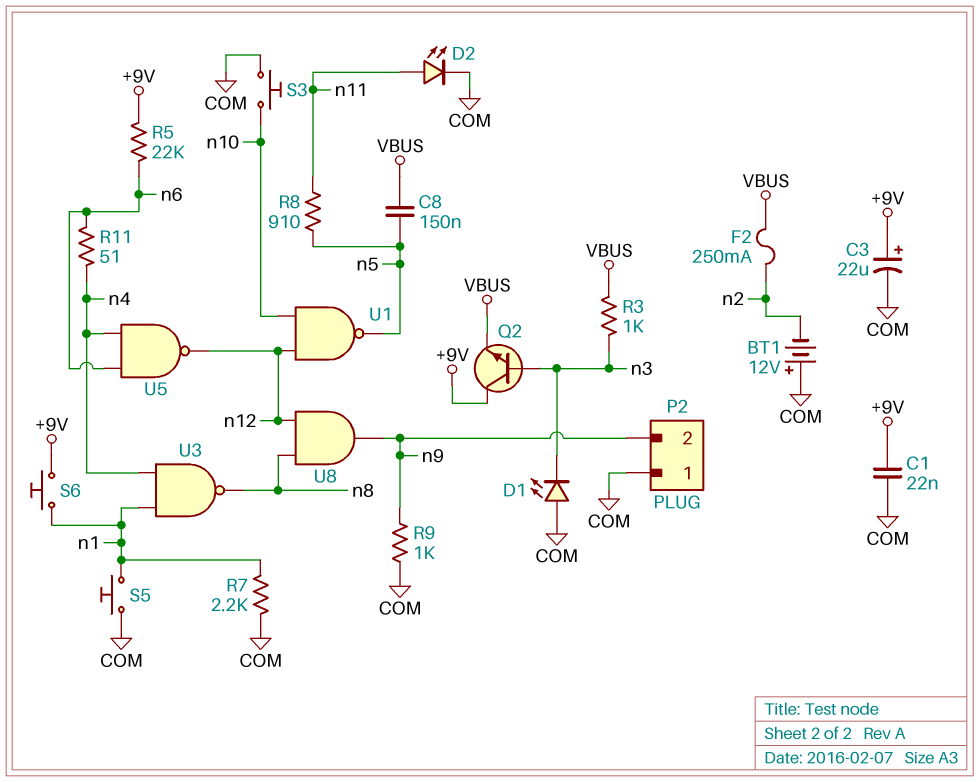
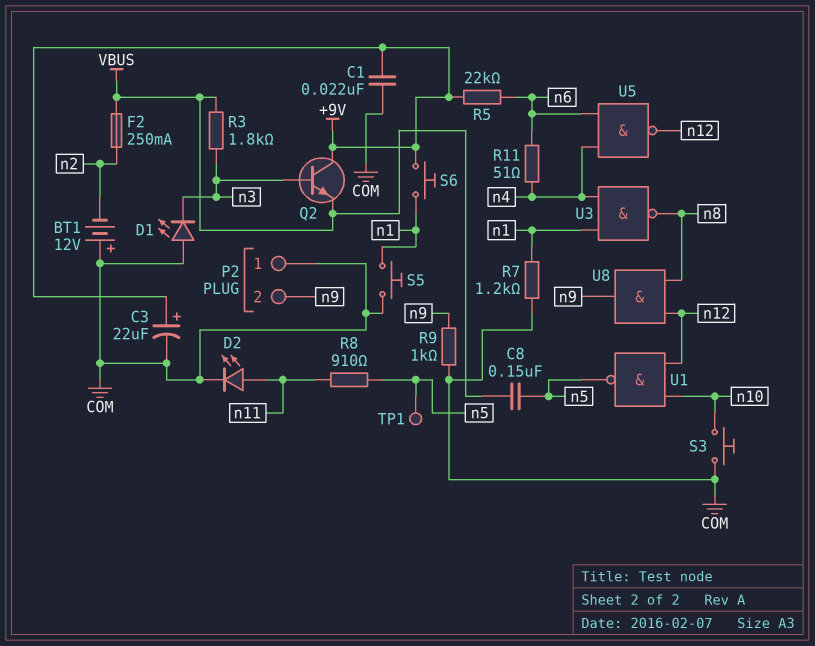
R3: 1k (VBUS, n3) -> 1.8k (VBUS, n3)
R7: 2.2k (COM, n1) -> 1.2k (COM, n1)
TP1: none -> test point (n5)

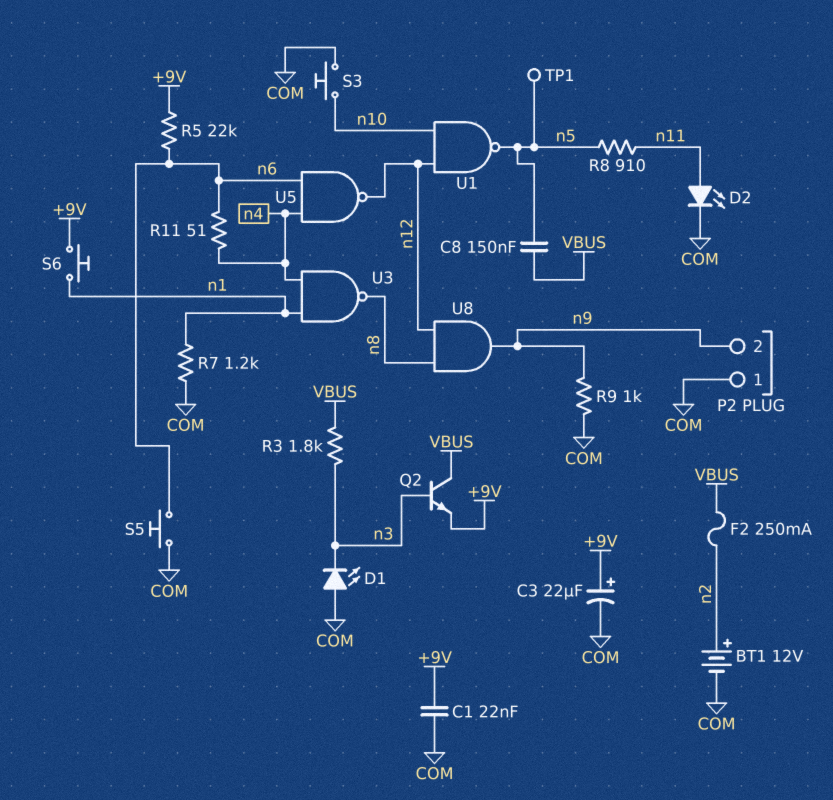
BT1: 12V (plus COM, minus n2) -> 12V (plus n2, minus COM)
Q2: NPN (B n3, C +9V, E VBUS) -> NPN (B n3, C VBUS, E +9V)
S5: button (COM, n1) -> button (COM, n6)

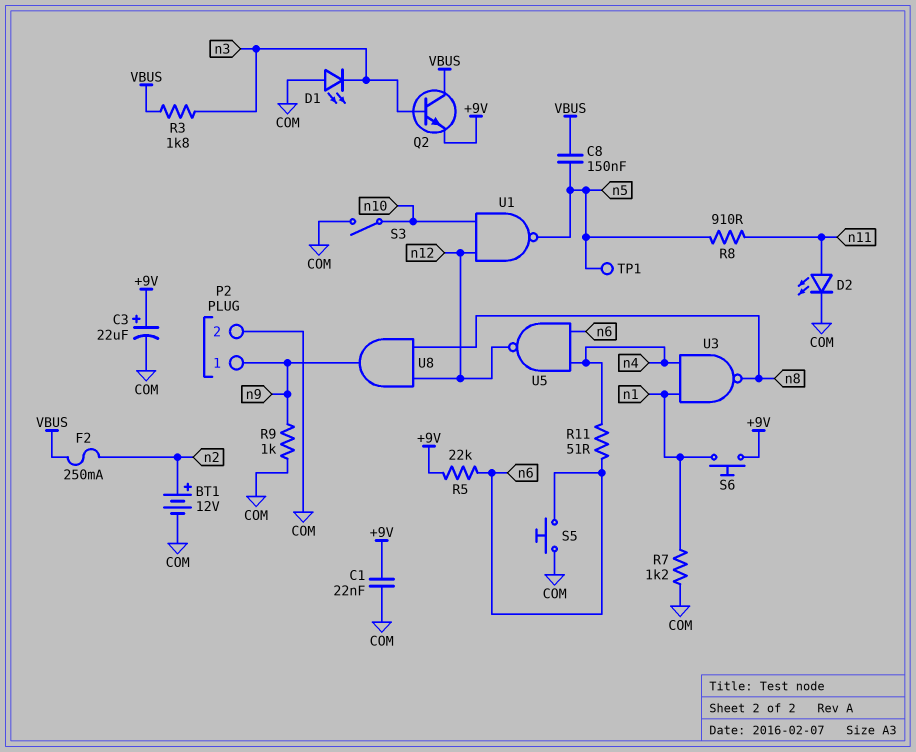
P2 pin 1: COM -> n9
P2 pin 2: n9 -> COM
S3: button (COM, n10) -> switch (COM, n10)

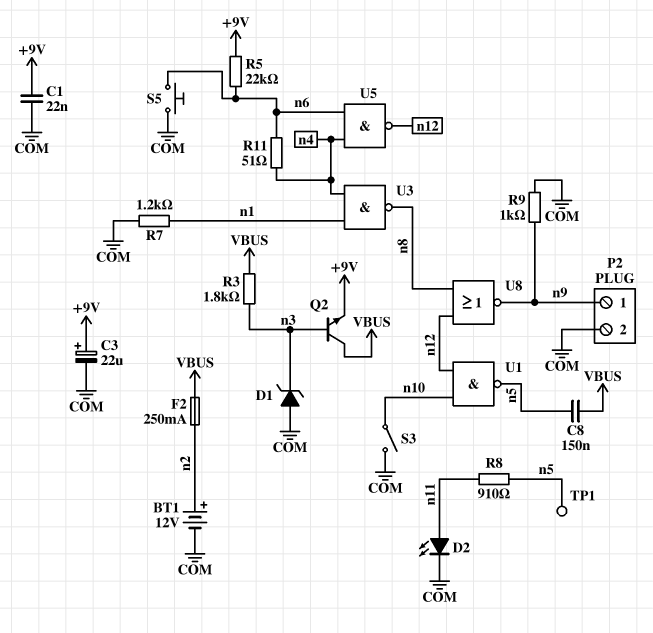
D1: LED (A COM, K n3) -> zener (A COM, K n3)
S6: button (+9V, n1) -> none
U8: AND (in n8, in n12, out n9) -> NOR (in n8, in n12, out n9)

